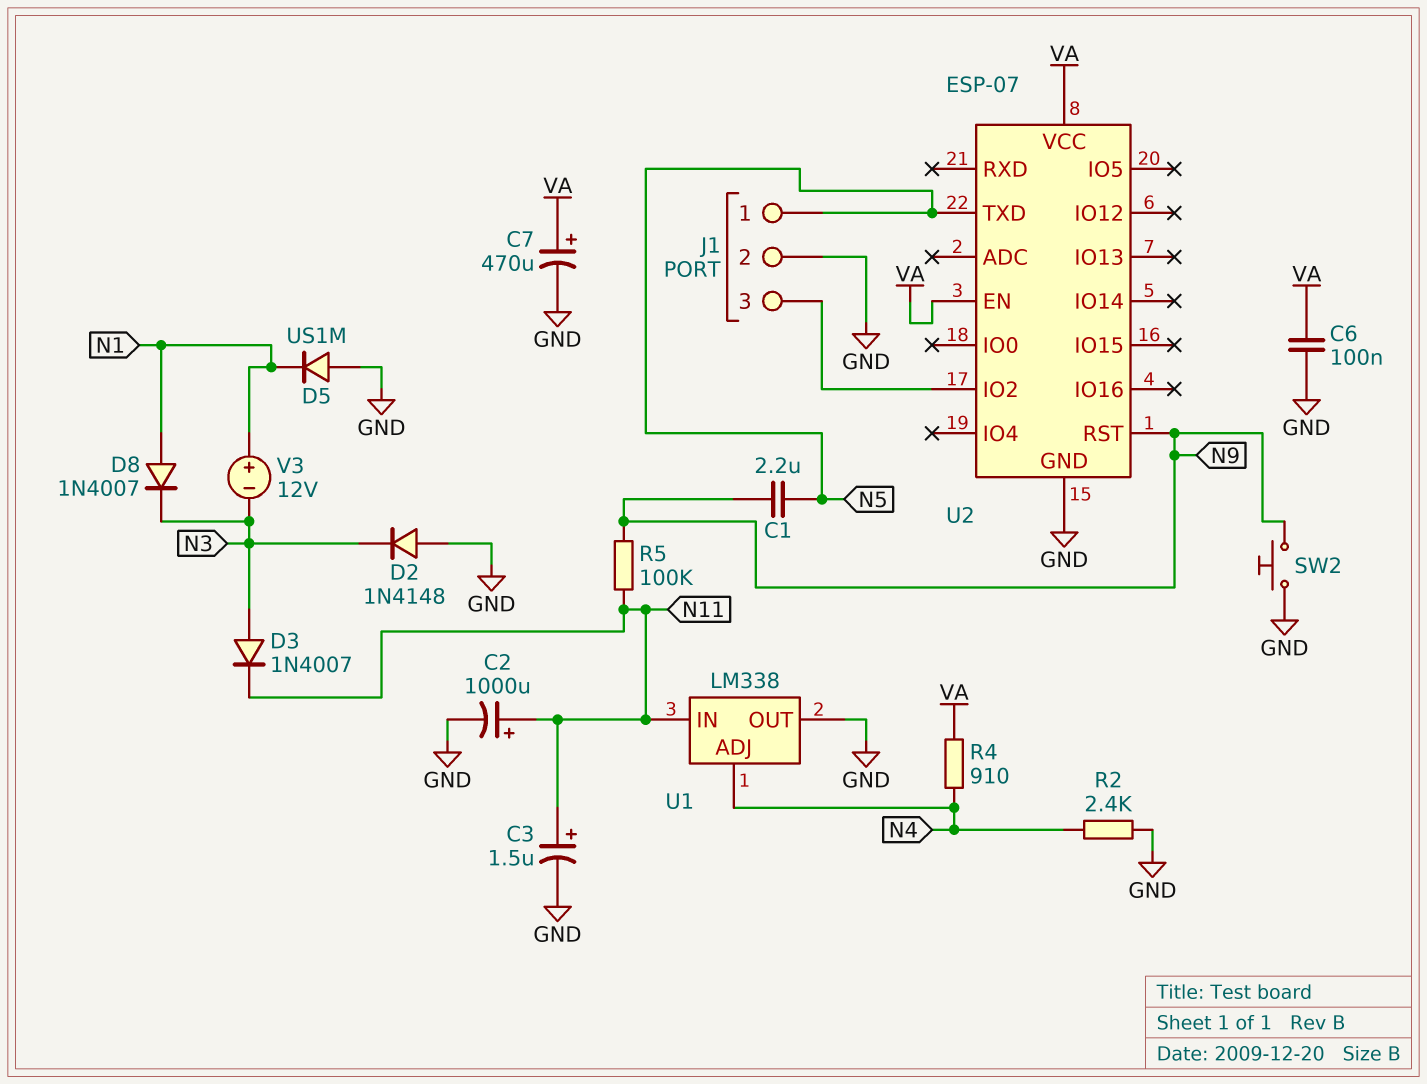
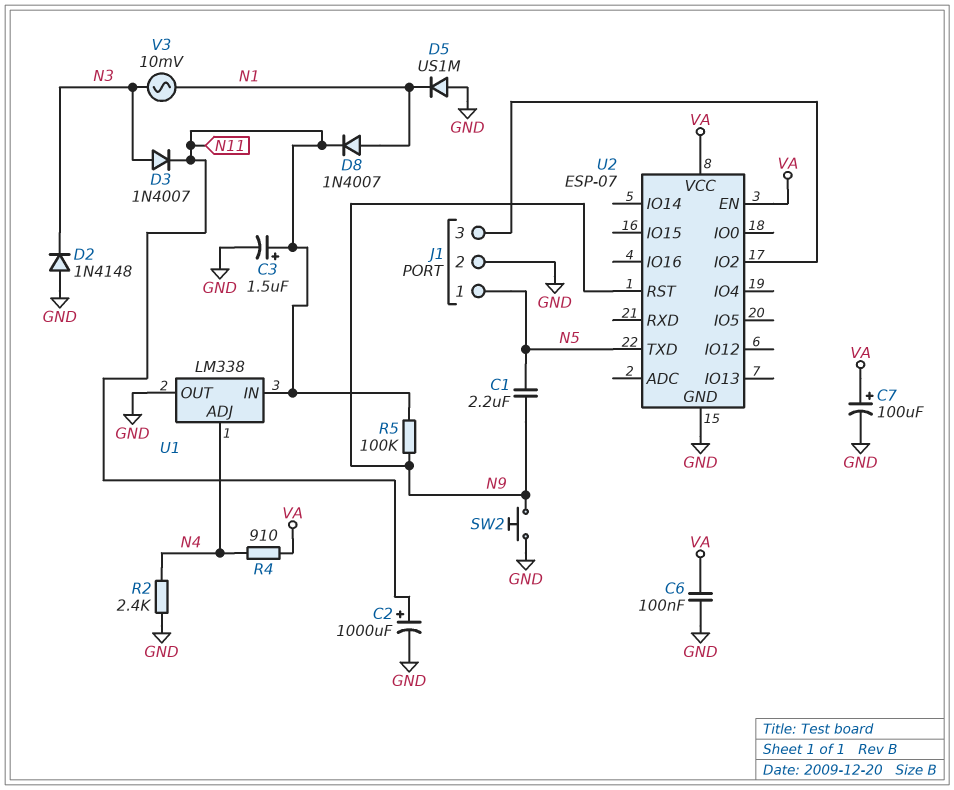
C7: 470uF (plus VA, minus GND) -> 100uF (plus VA, minus GND)
D8: diode 1N4007 (A N1, K N3) -> diode 1N4007 (A N1, K N11)
V3: 12V (plus N1, minus N3) -> AC 10mV (N1, N3)

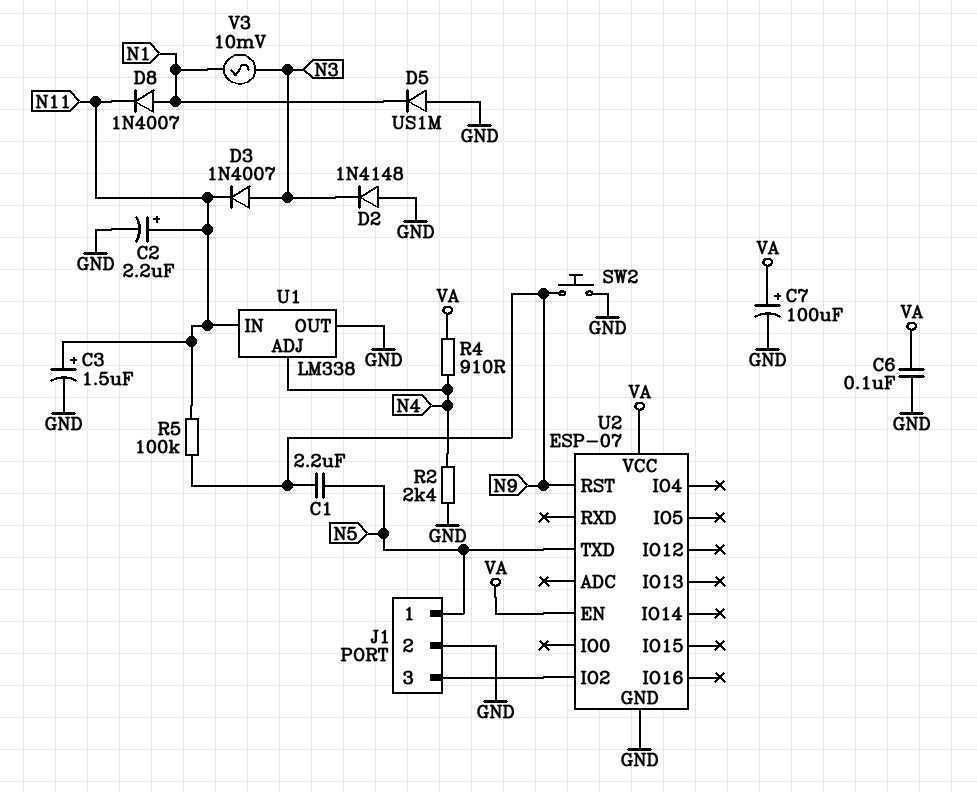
C2: 1000uF (plus N11, minus GND) -> 2.2uF (plus N11, minus GND)

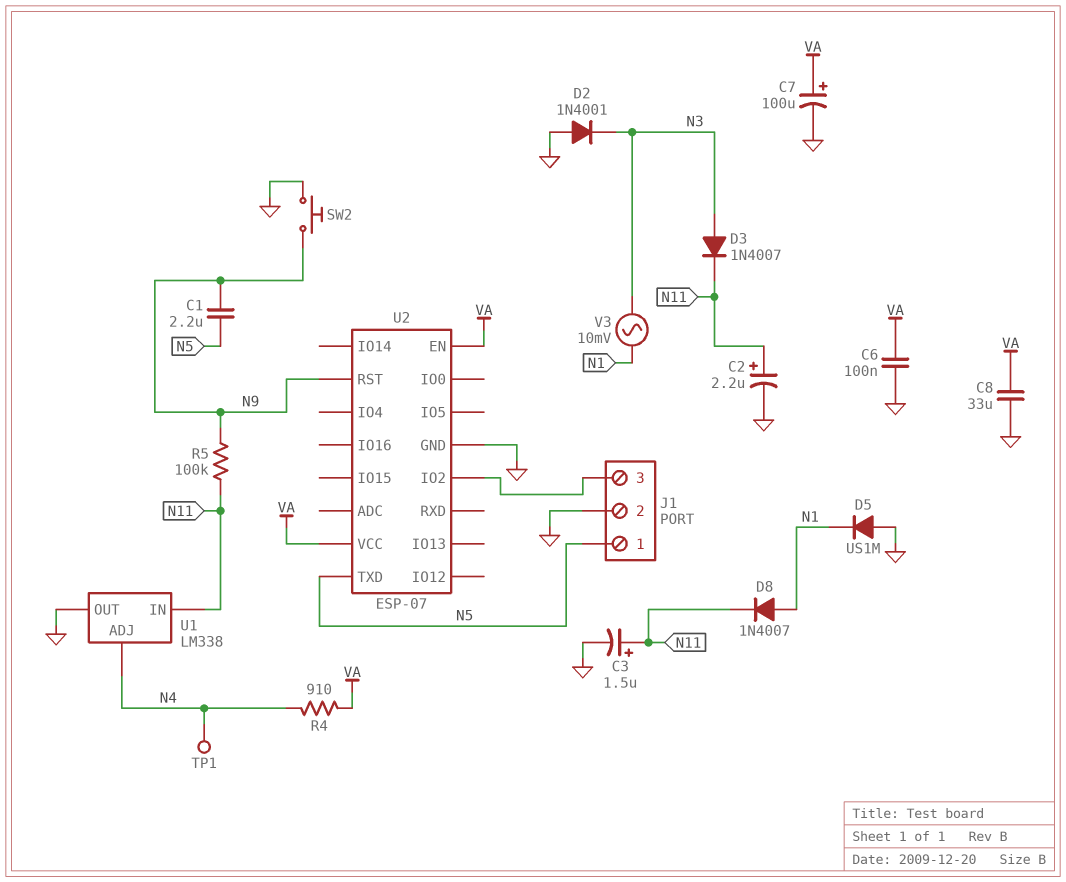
C8: none -> 33uF (GND, VA)
D2: diode 1N4148 (A GND, K N3) -> diode 1N4001 (A GND, K N3)
R2: 2.4k (GND, N4) -> none
TP1: none -> test point (N4)

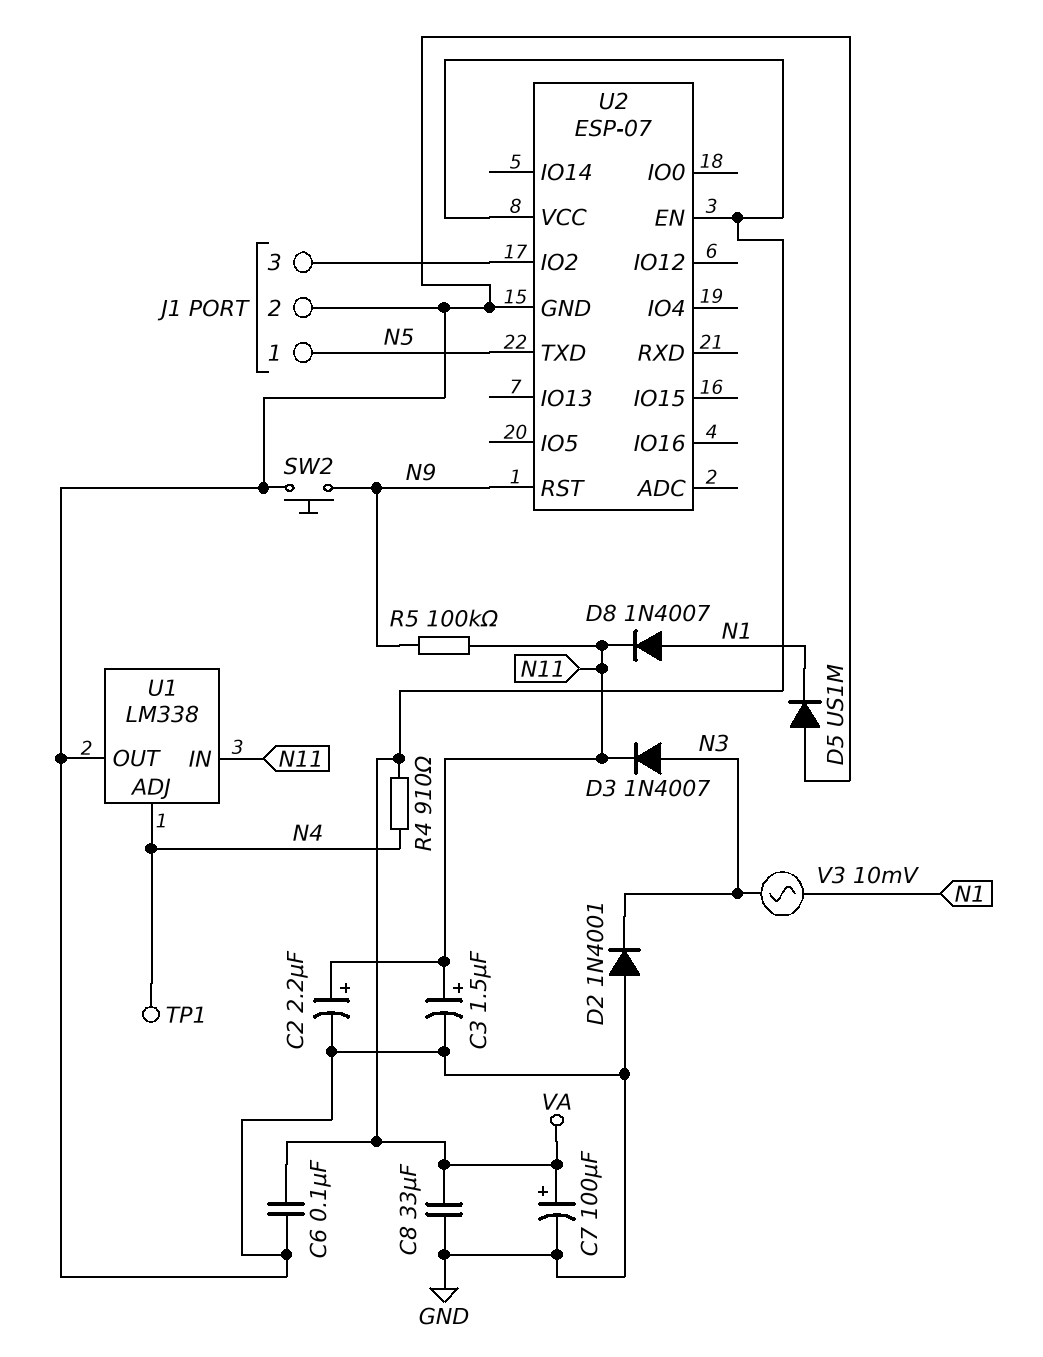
C1: 2.2uF (N5, N9) -> none

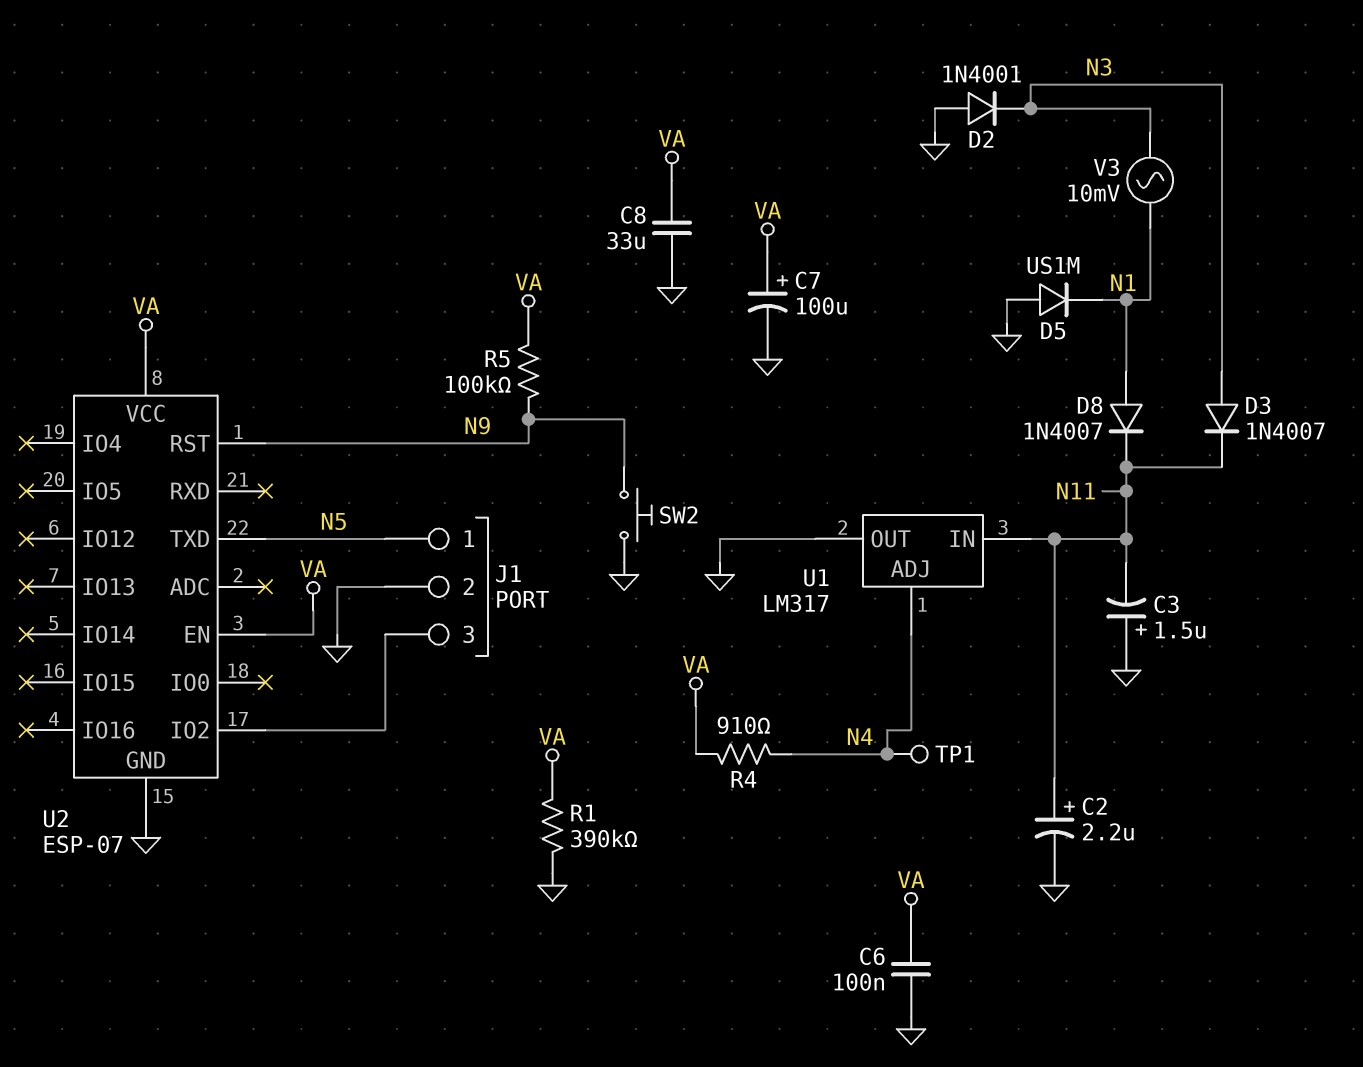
C3: 1.5uF (plus N11, minus GND) -> 1.5uF (plus GND, minus N11)
R1: none -> 390k (GND, VA)
R5: 100k (N9, N11) -> 100k (N9, VA)
U1: LM338 -> LM317

